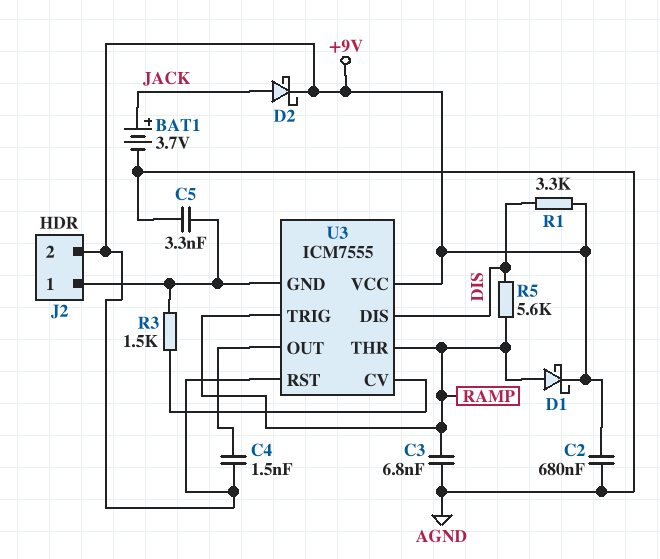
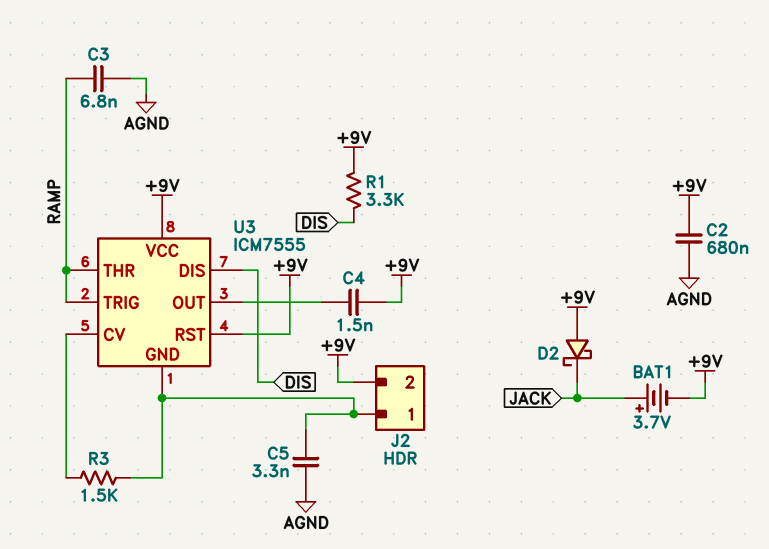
BAT1: 3.7V (plus JACK, minus AGND) -> 3.7V (plus JACK, minus +9V)
D1: schottky (A RAMP, K +9V) -> none
D2: schottky (A JACK, K +9V) -> schottky (A +9V, K JACK)
R5: 5.6k (DIS, RAMP) -> none

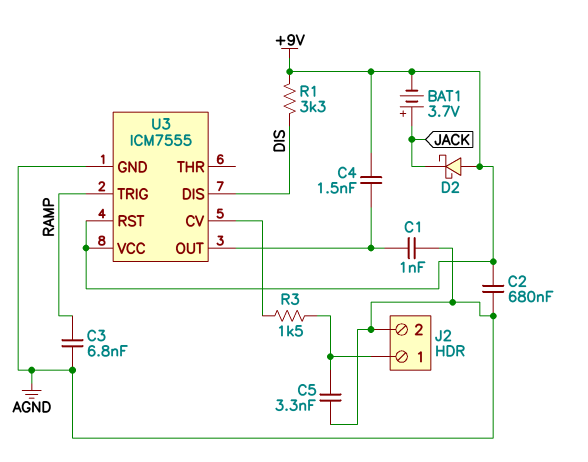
C1: none -> 1nF (AGND, U3/OUT)
J2 pin 2: +9V -> AGND
U3 pin GND: J2/1 -> AGND
U3 pin THR: RAMP -> none

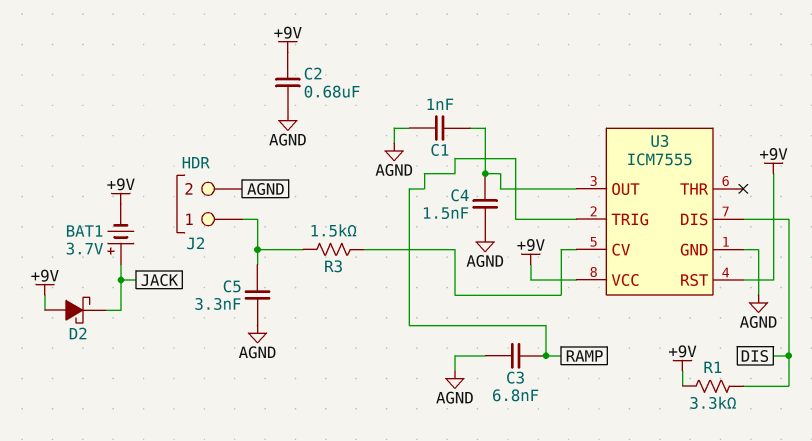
C4: 1.5nF (+9V, U3/OUT) -> 1.5nF (AGND, U3/OUT)

